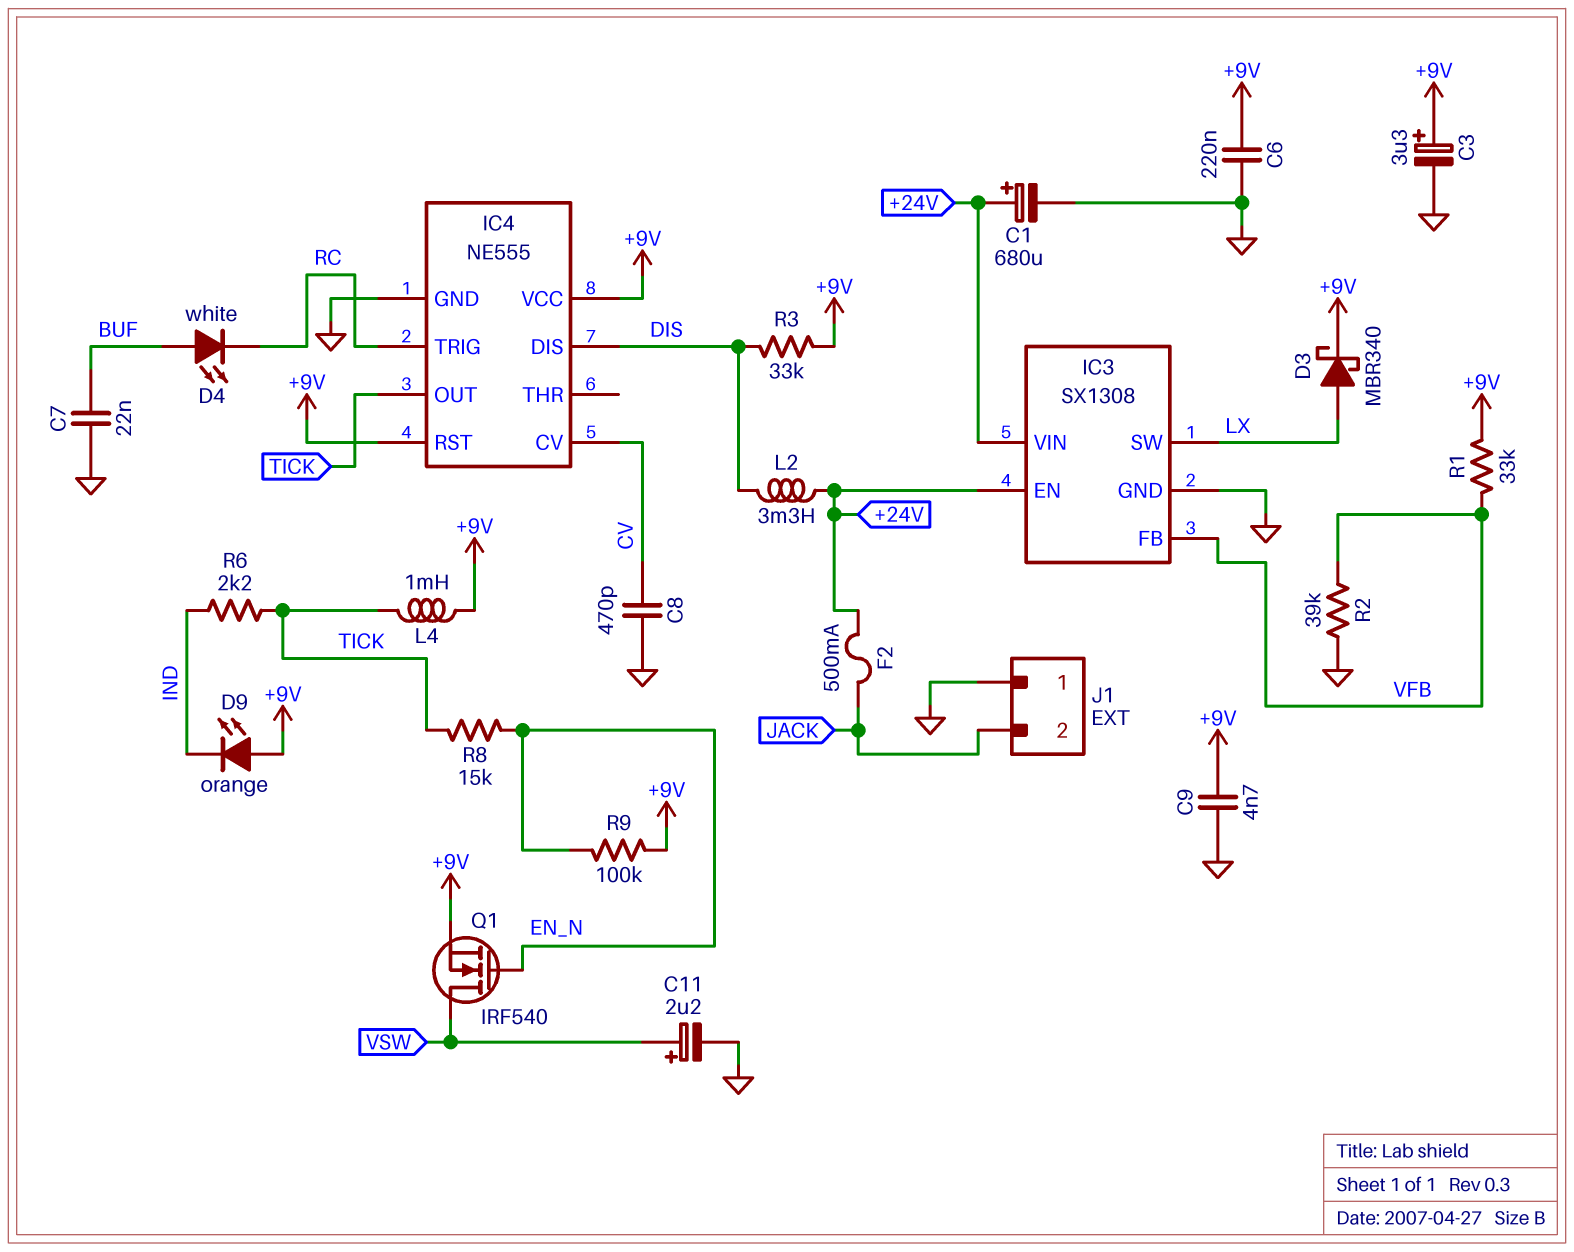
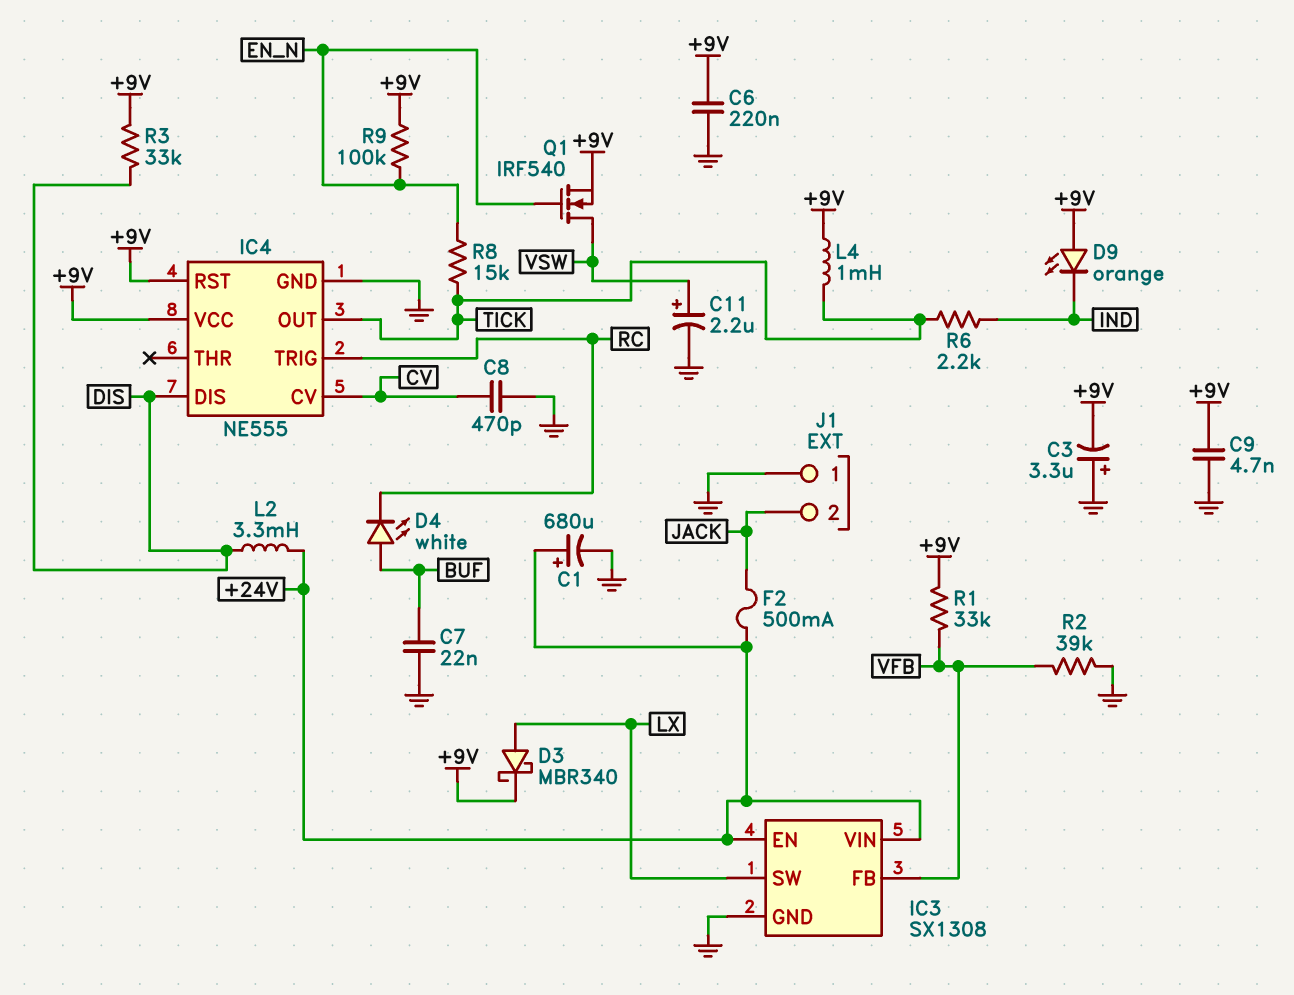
C3: 3.3uF (plus +9V, minus GND) -> 3.3uF (plus GND, minus +9V)

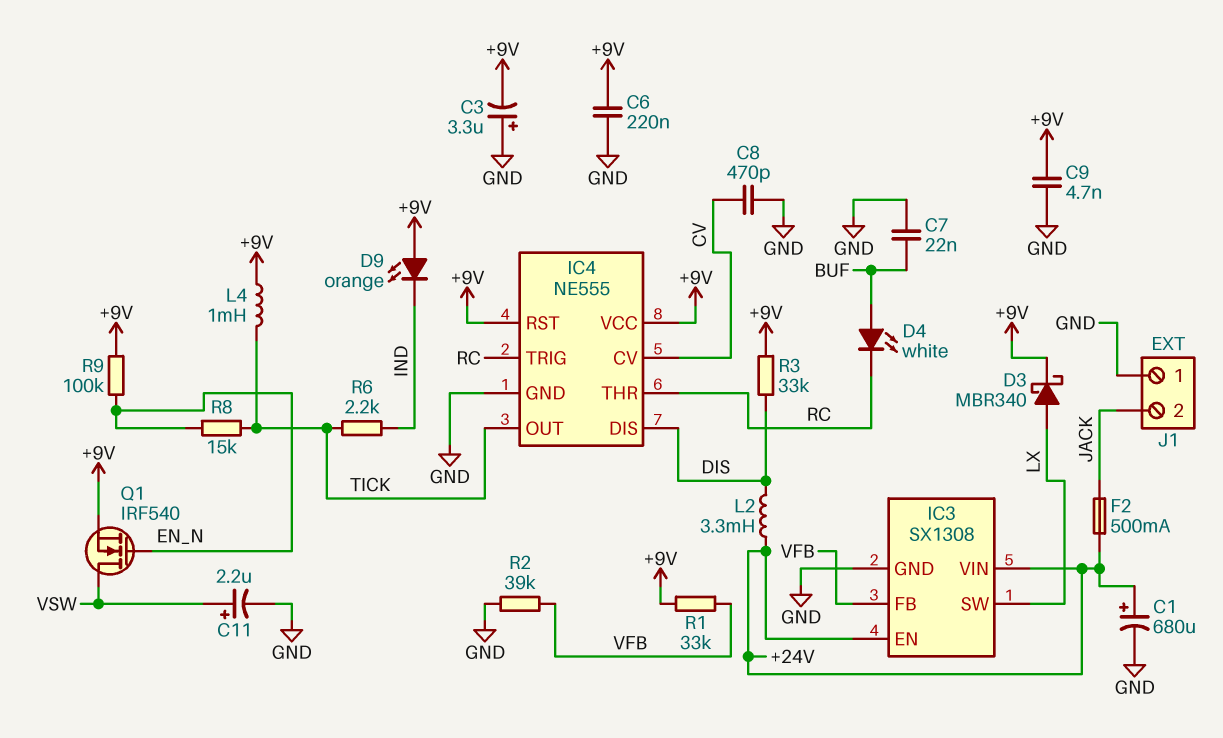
IC4 pin THR: none -> RC

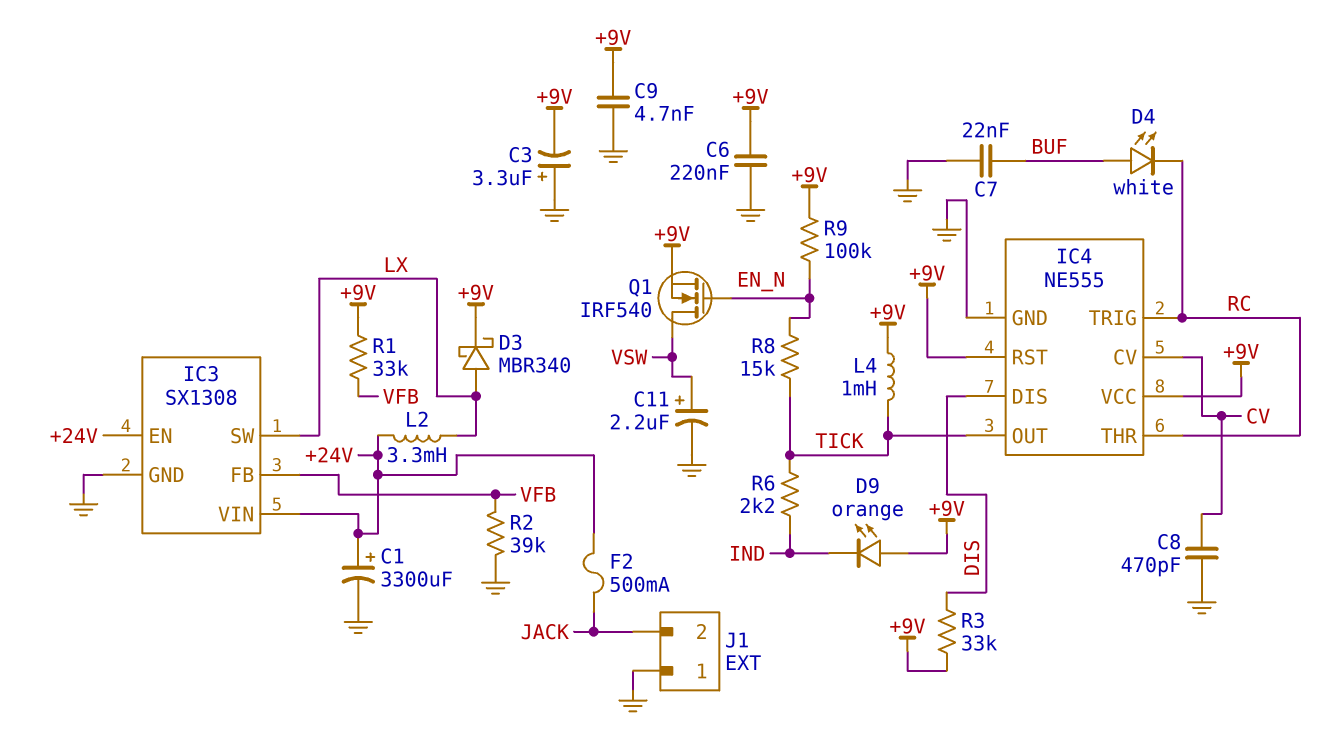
C1: 680uF (plus +24V, minus GND) -> 3300uF (plus +24V, minus GND)
L2: 3.3mH (+24V, DIS) -> 3.3mH (+24V, LX)

